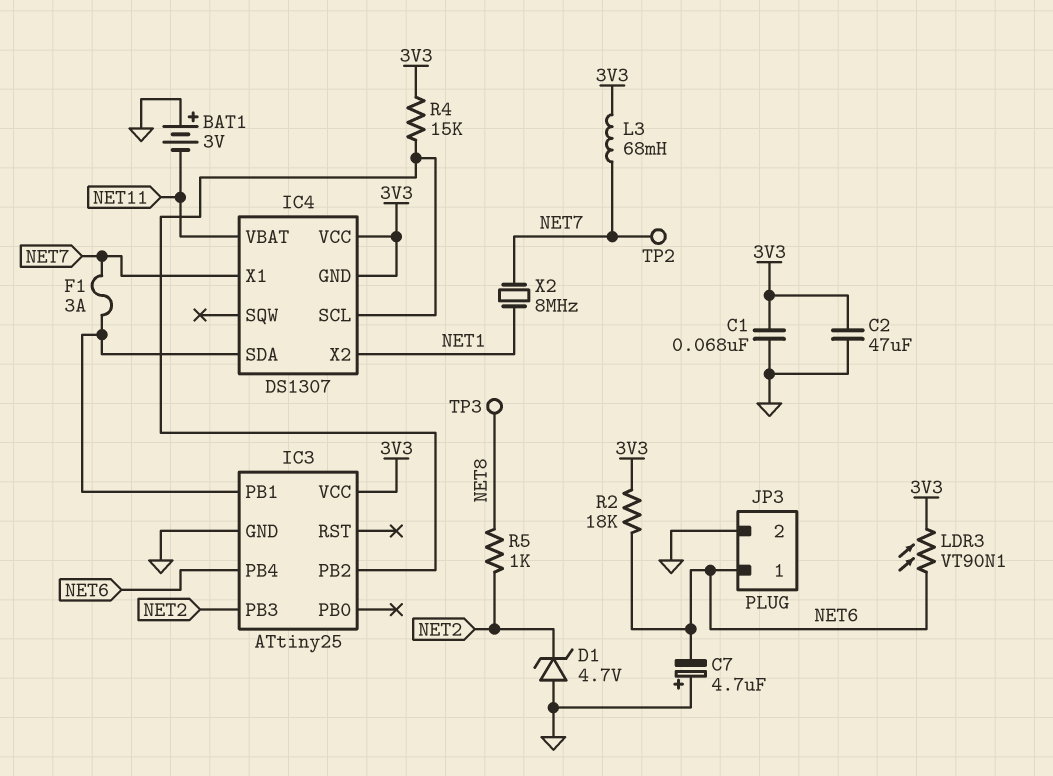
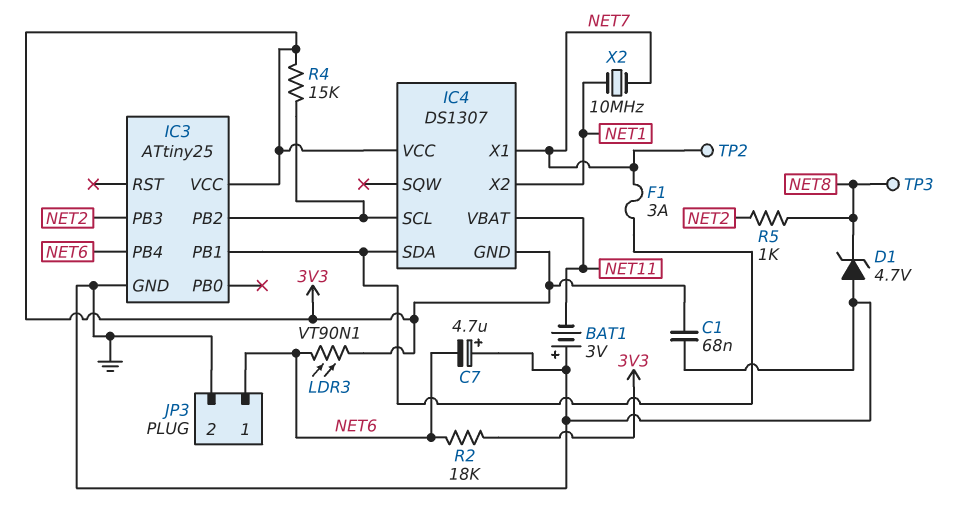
C2: 47uF (3V3, GND) -> none
D1: zener 4.7V (A GND, K NET2) -> zener 4.7V (A GND, K NET8)
L3: 68mH (3V3, NET7) -> none
X2: 8MHz (NET1, NET7) -> 10MHz (NET1, NET7)

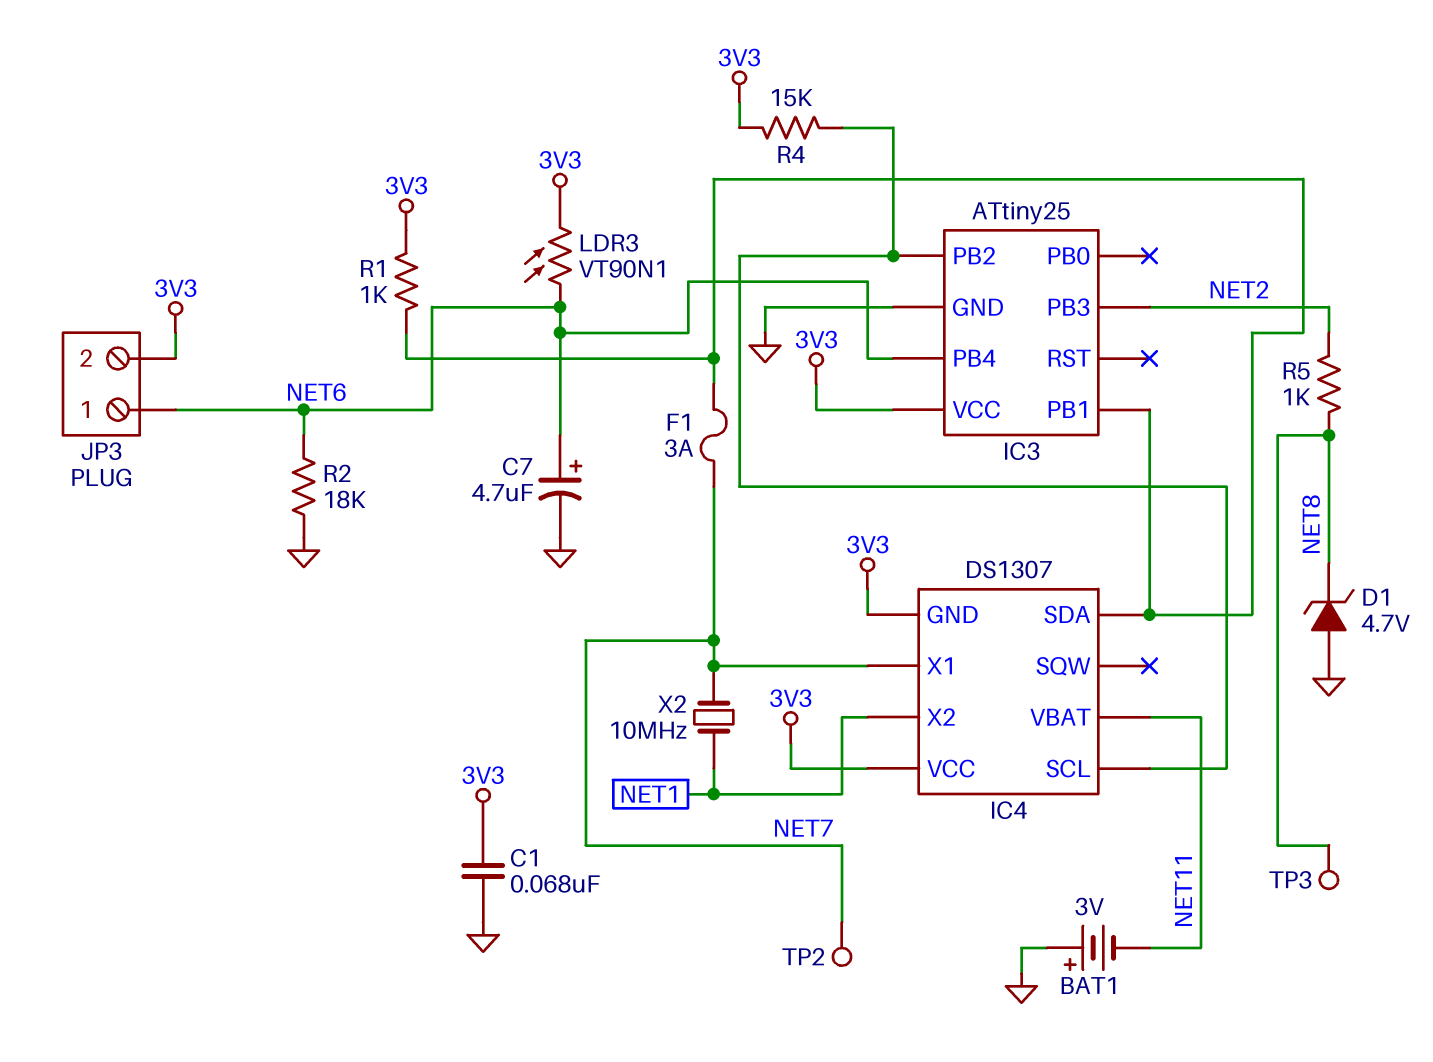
C7: 4.7uF (plus GND, minus NET6) -> 4.7uF (plus NET6, minus GND)
JP3 pin 2: GND -> 3V3
R1: none -> 1k (3V3, IC3/PB1)
R2: 18k (3V3, NET6) -> 18k (GND, NET6)

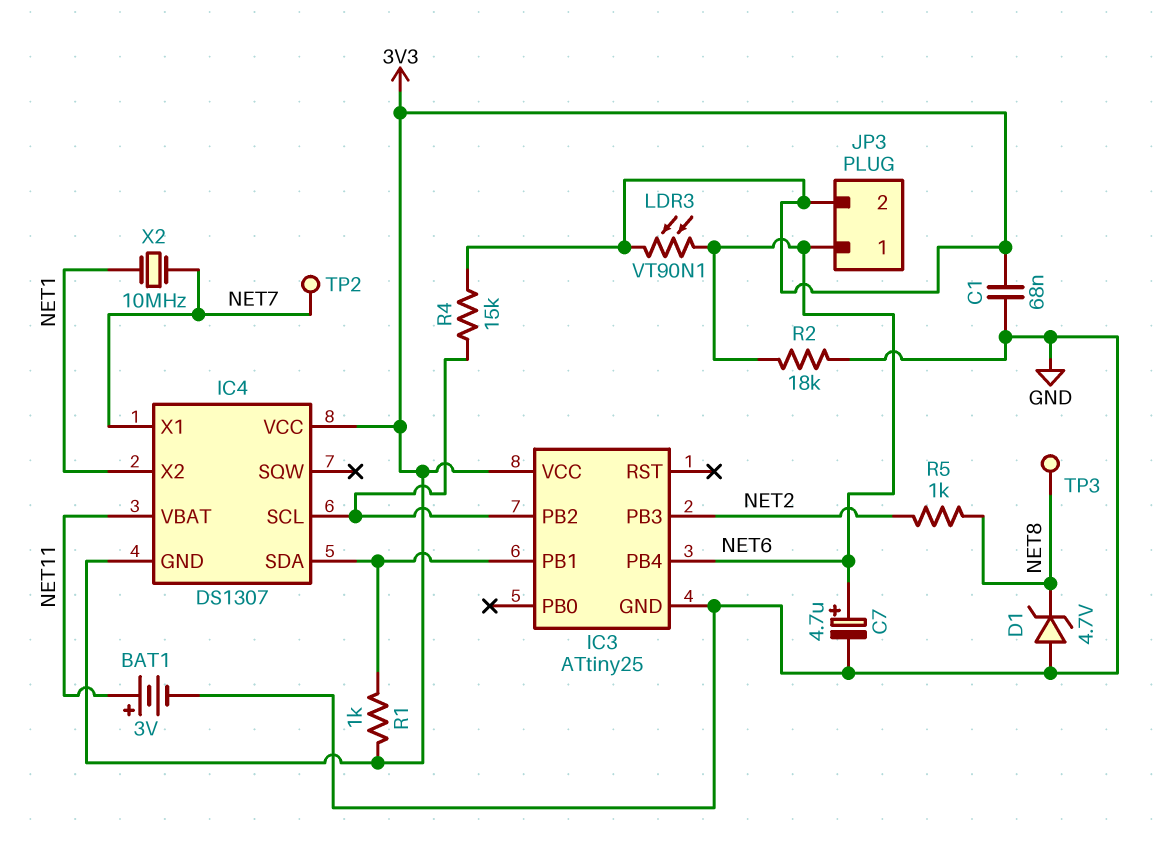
BAT1: 3V (plus GND, minus NET11) -> 3V (plus NET11, minus GND)
F1: 3A (IC3/PB1, NET7) -> none

